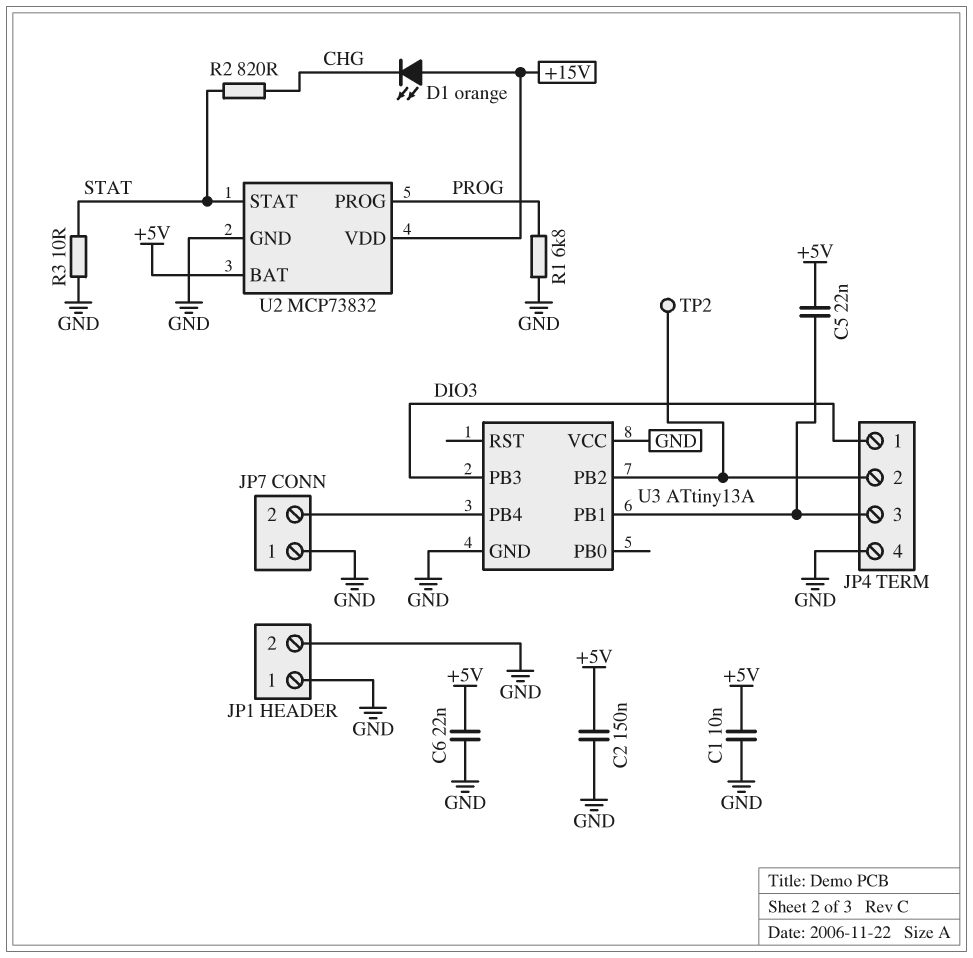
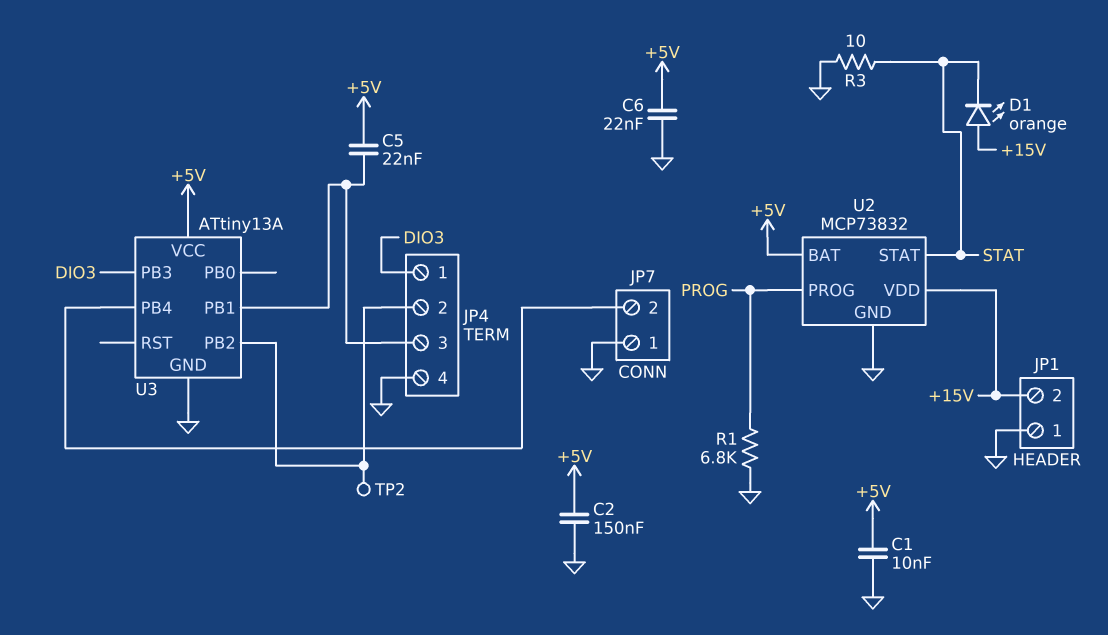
D1: LED orange (A +15V, K CHG) -> LED orange (A +15V, K STAT)
JP1 pin 2: GND -> +15V
R2: 820 (CHG, STAT) -> none
U3 pin VCC: GND -> +5V

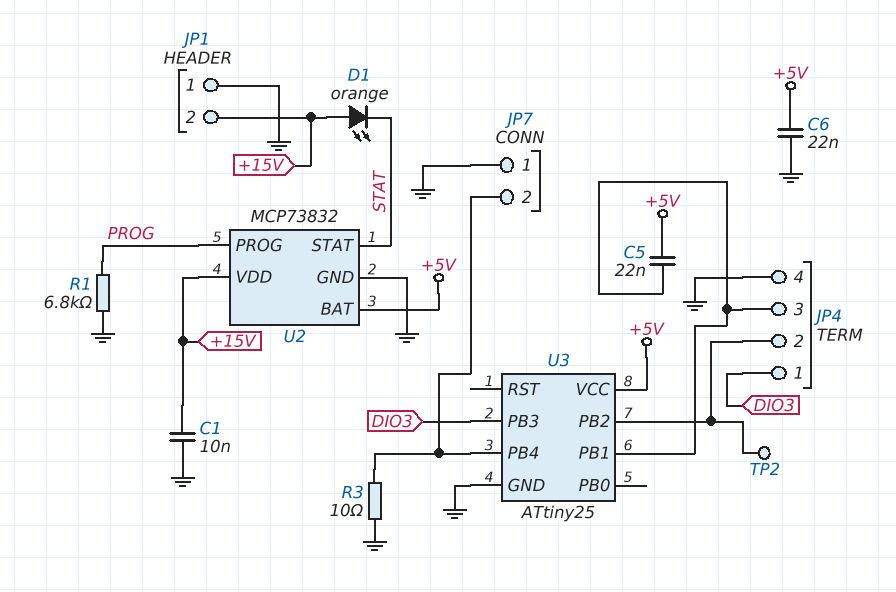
C1: 10nF (+5V, GND) -> 10nF (+15V, GND)
C2: 150nF (+5V, GND) -> none
R3: 10 (GND, STAT) -> 10 (GND, JP7/2)
U3: ATtiny13A -> ATtiny25

